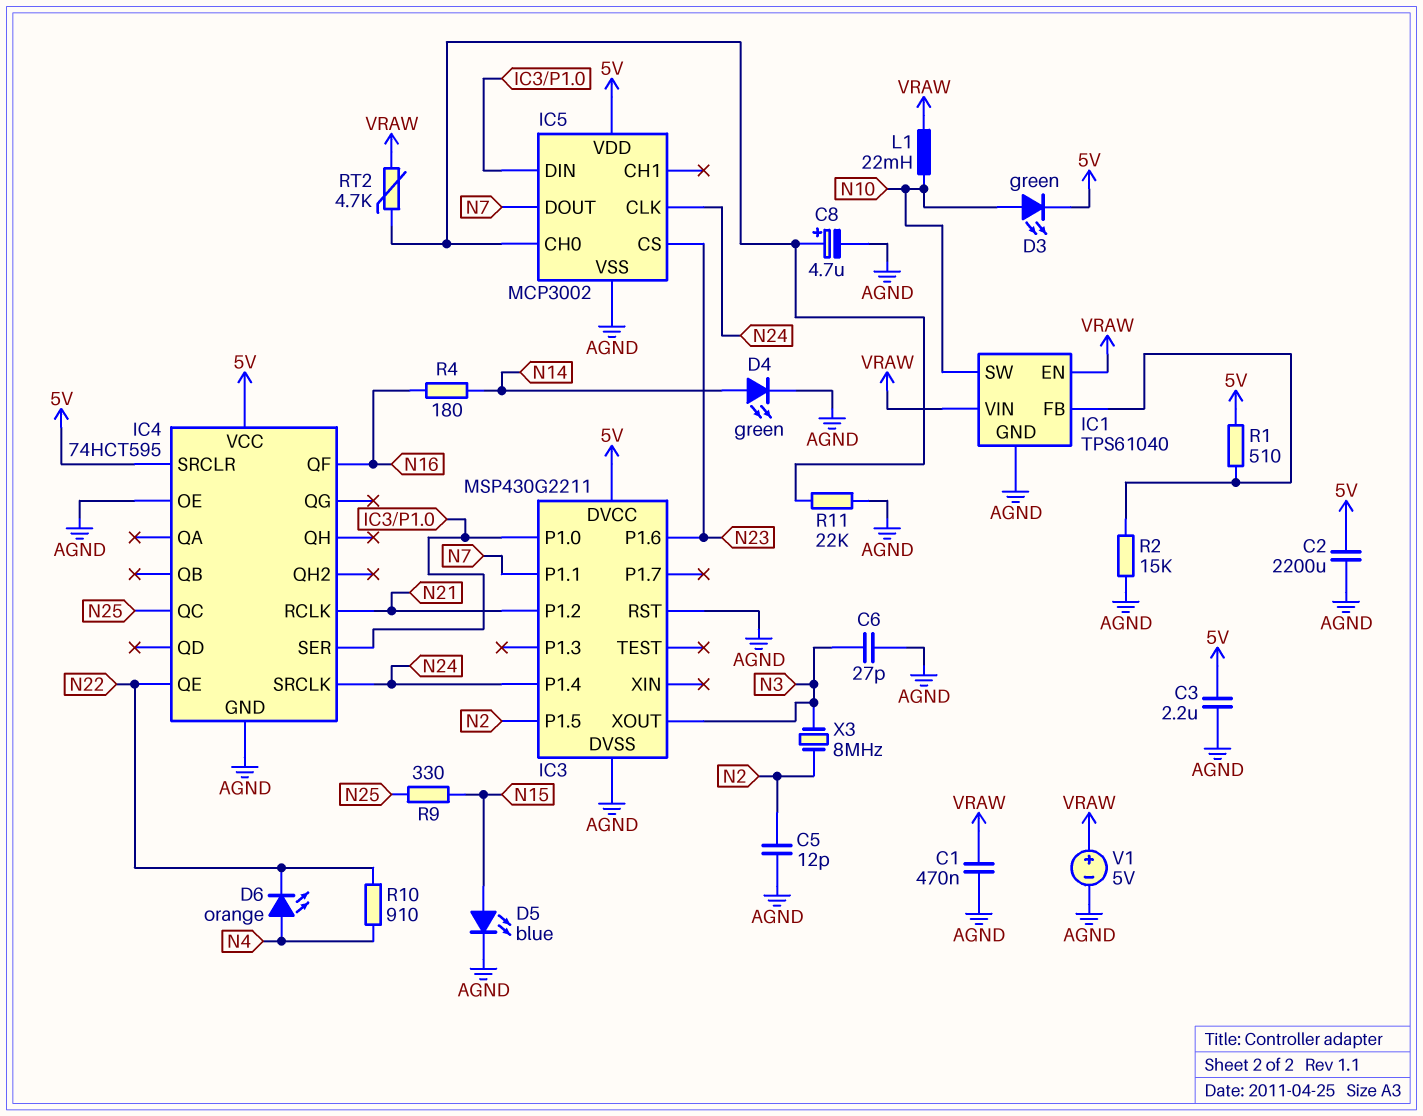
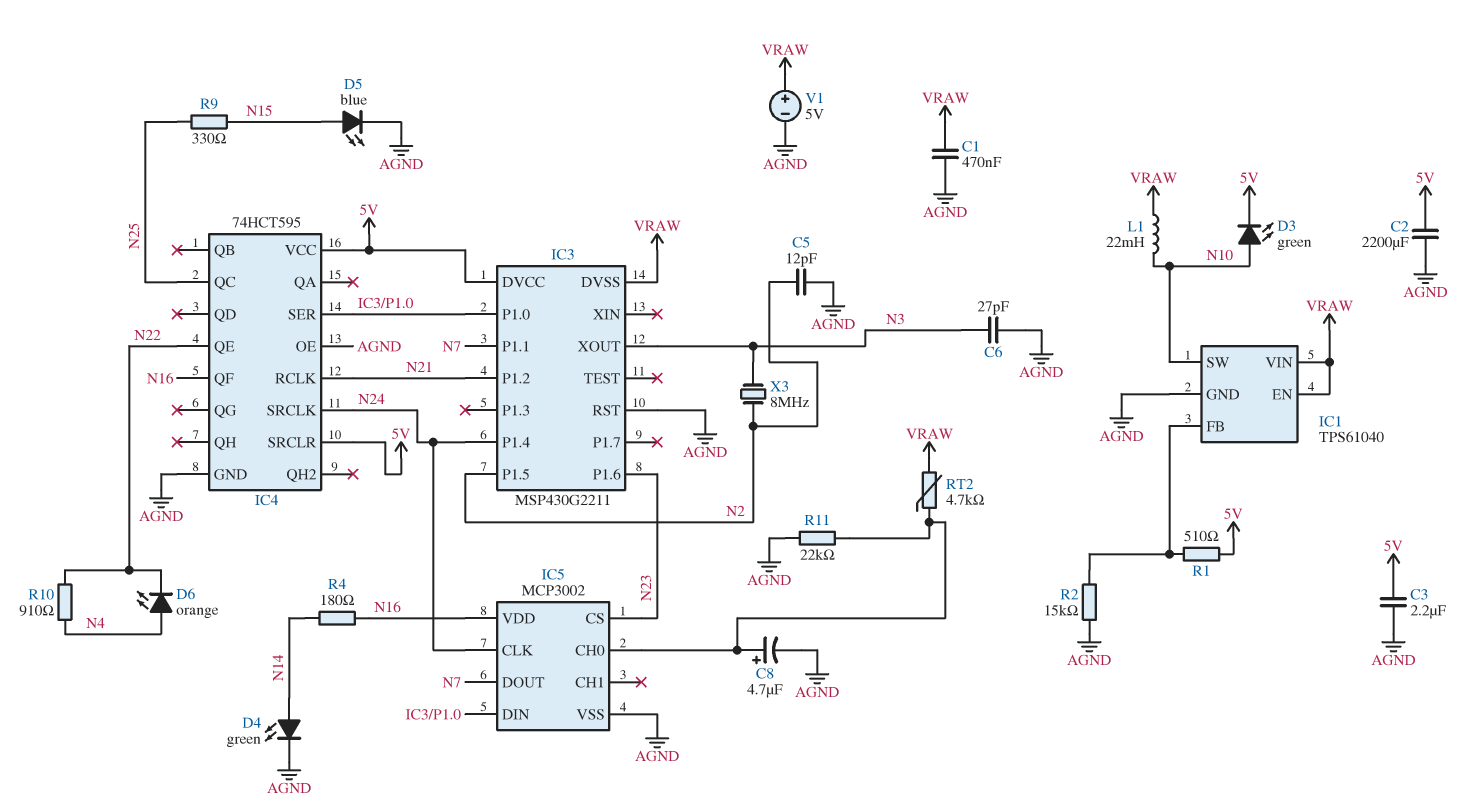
IC3 pin DVSS: AGND -> VRAW
IC5 pin VDD: 5V -> N16

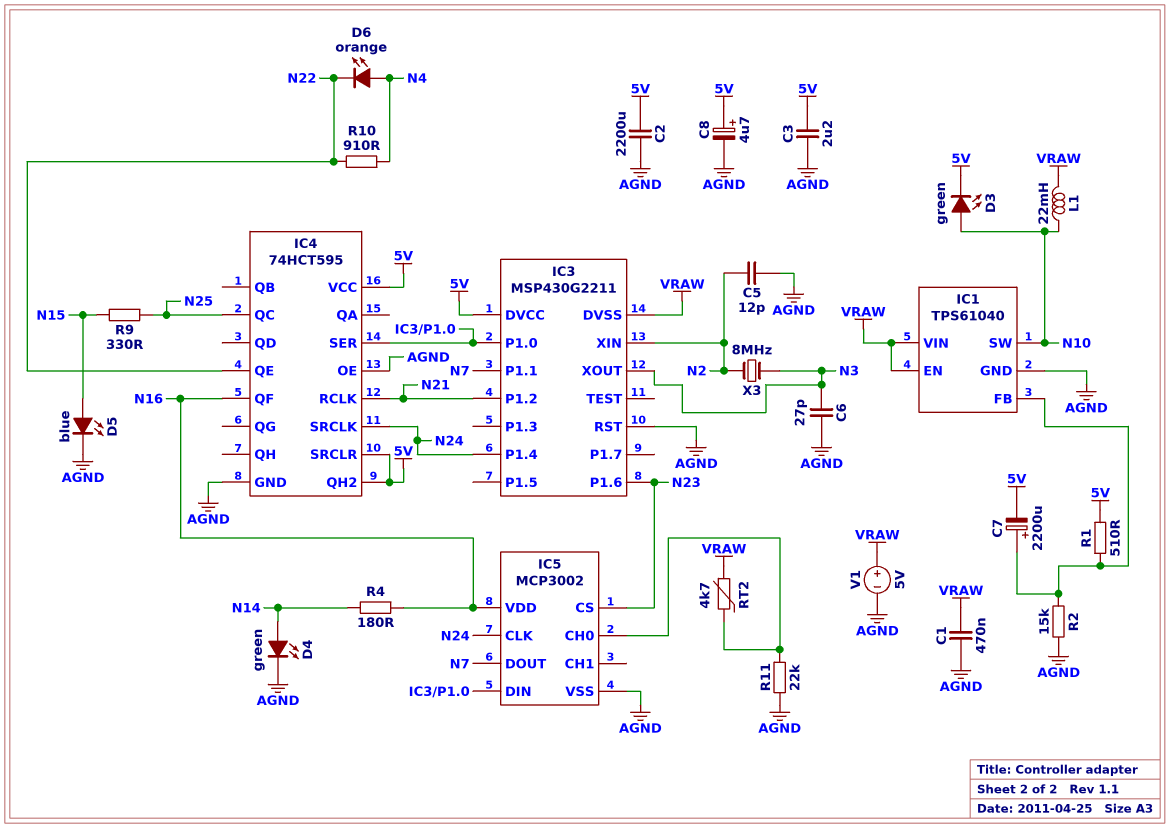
C7: none -> 2200uF (plus IC1/FB, minus 5V)
C8: 4.7uF (plus IC5/CH0, minus AGND) -> 4.7uF (plus 5V, minus AGND)
IC3 pin P1.5: N2 -> none
IC3 pin XIN: none -> N2
IC4 pin QH2: none -> 5V

